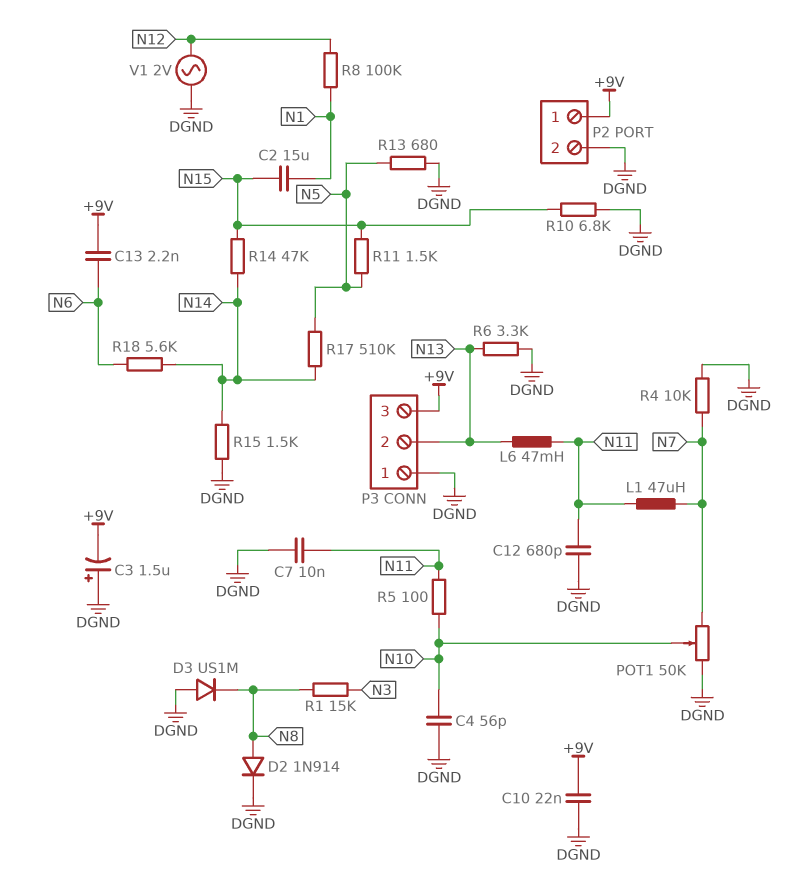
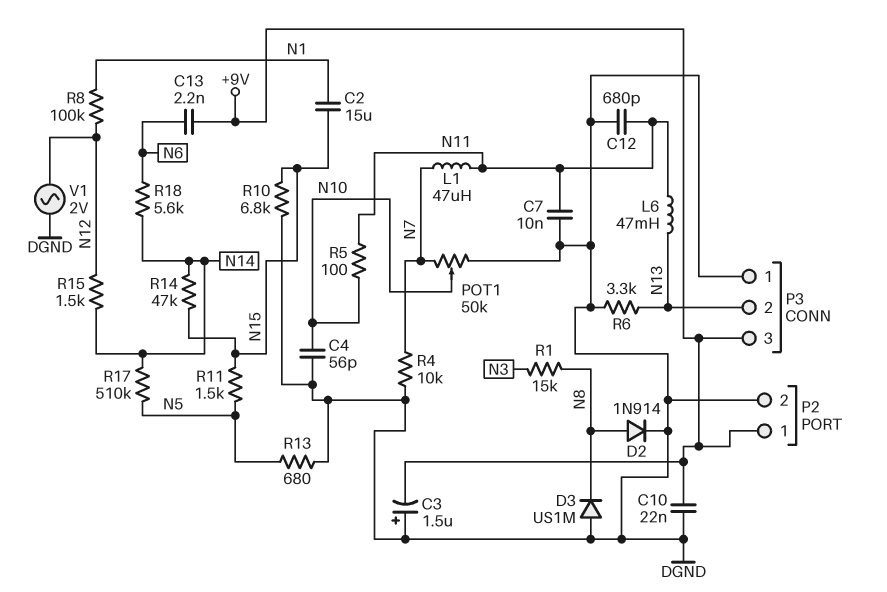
R15: 1.5k (DGND, N14) -> 1.5k (N12, N14)

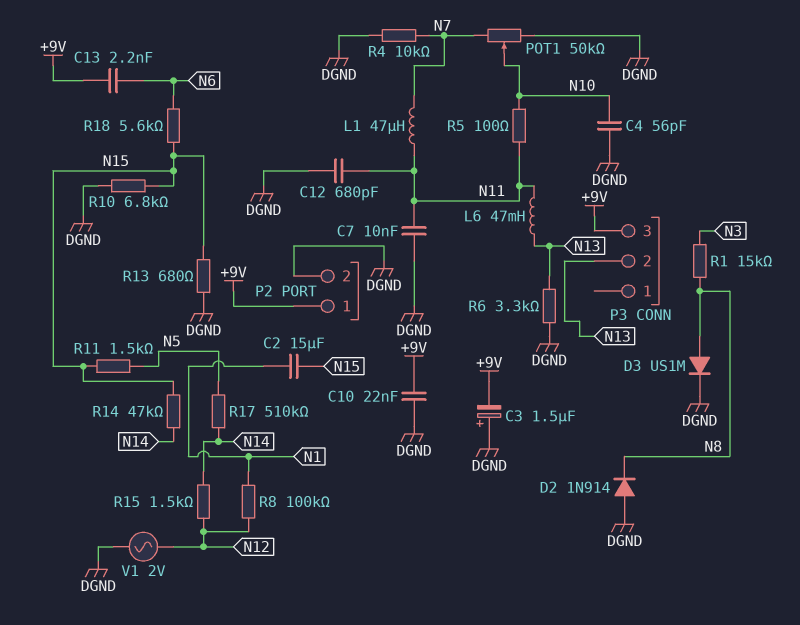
D2: diode 1N914 (A N8, K DGND) -> diode 1N914 (A DGND, K N8)
D3: diode US1M (A DGND, K N8) -> diode US1M (A N8, K DGND)
P3 pin 1: DGND -> none
R13: 680 (DGND, N5) -> 680 (DGND, N15)
R18: 5.6k (N6, N14) -> 5.6k (N6, N15)

